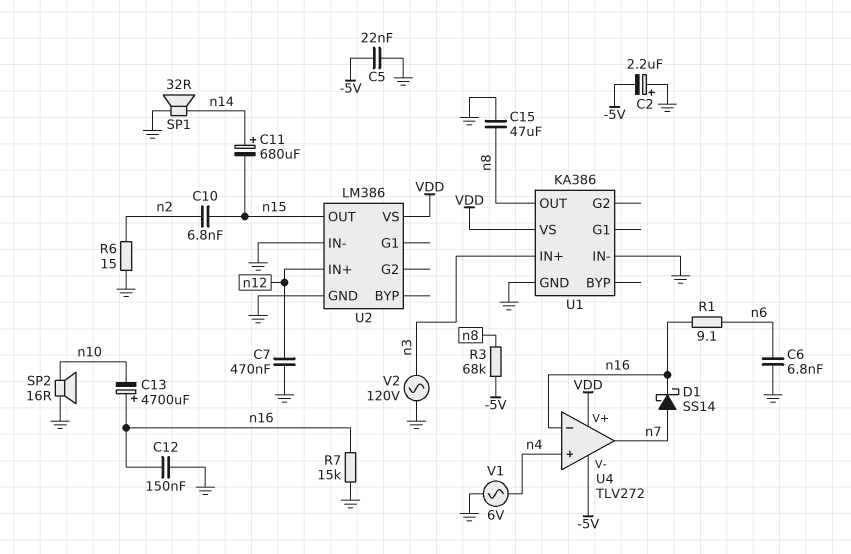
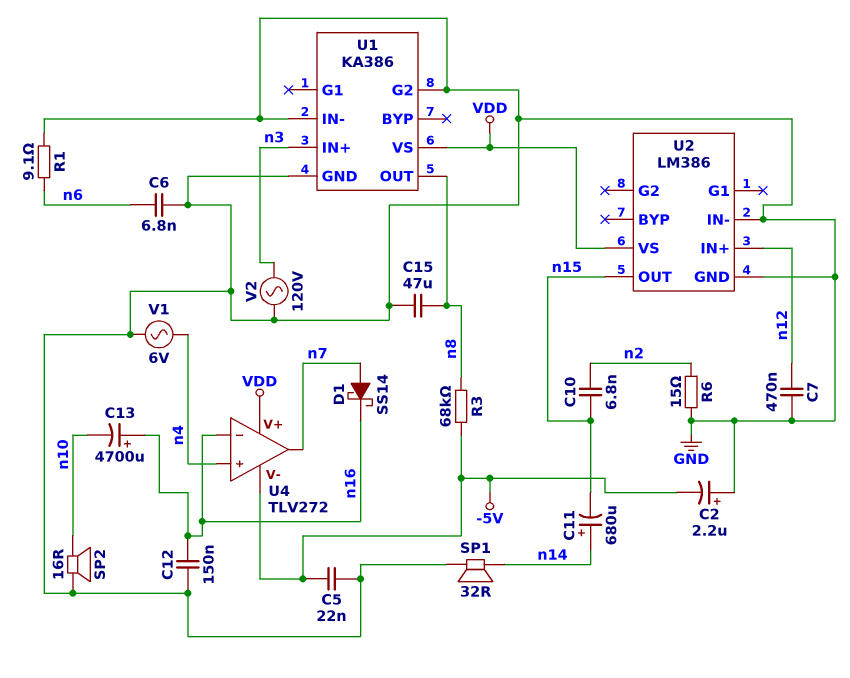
R1: 9.1 (n6, n16) -> 9.1 (GND, n6)
R7: 15k (GND, n16) -> none
U1 pin G2: none -> GND

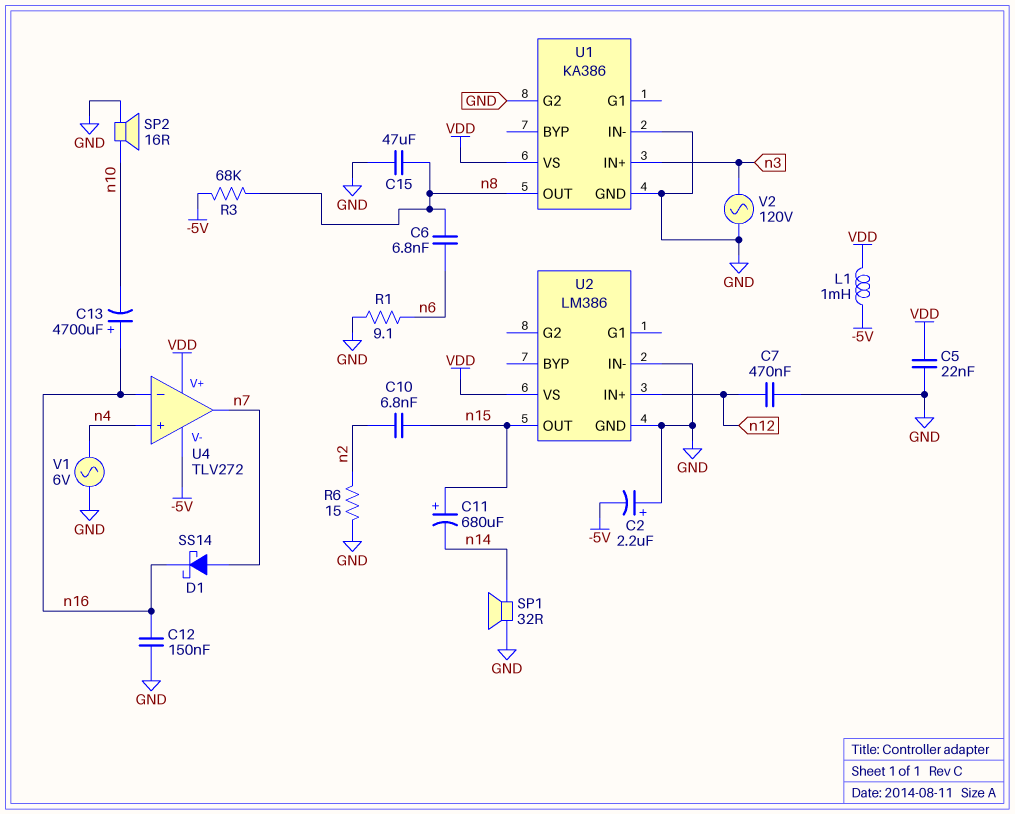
C5: 22nF (-5V, GND) -> 22nF (GND, VDD)
C6: 6.8nF (GND, n6) -> 6.8nF (n6, n8)
C11: 680uF (plus n14, minus n15) -> 680uF (plus n15, minus n14)
L1: none -> 1mH (-5V, VDD)

